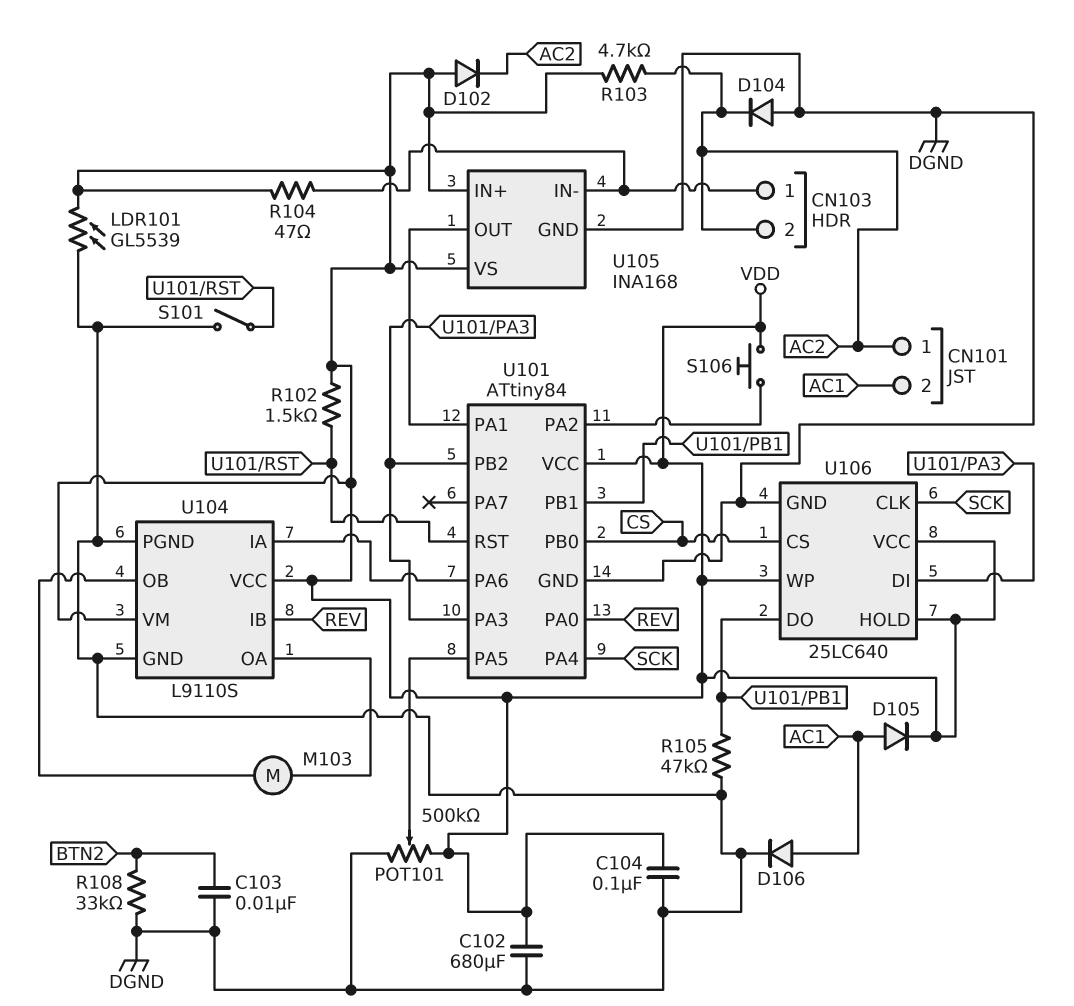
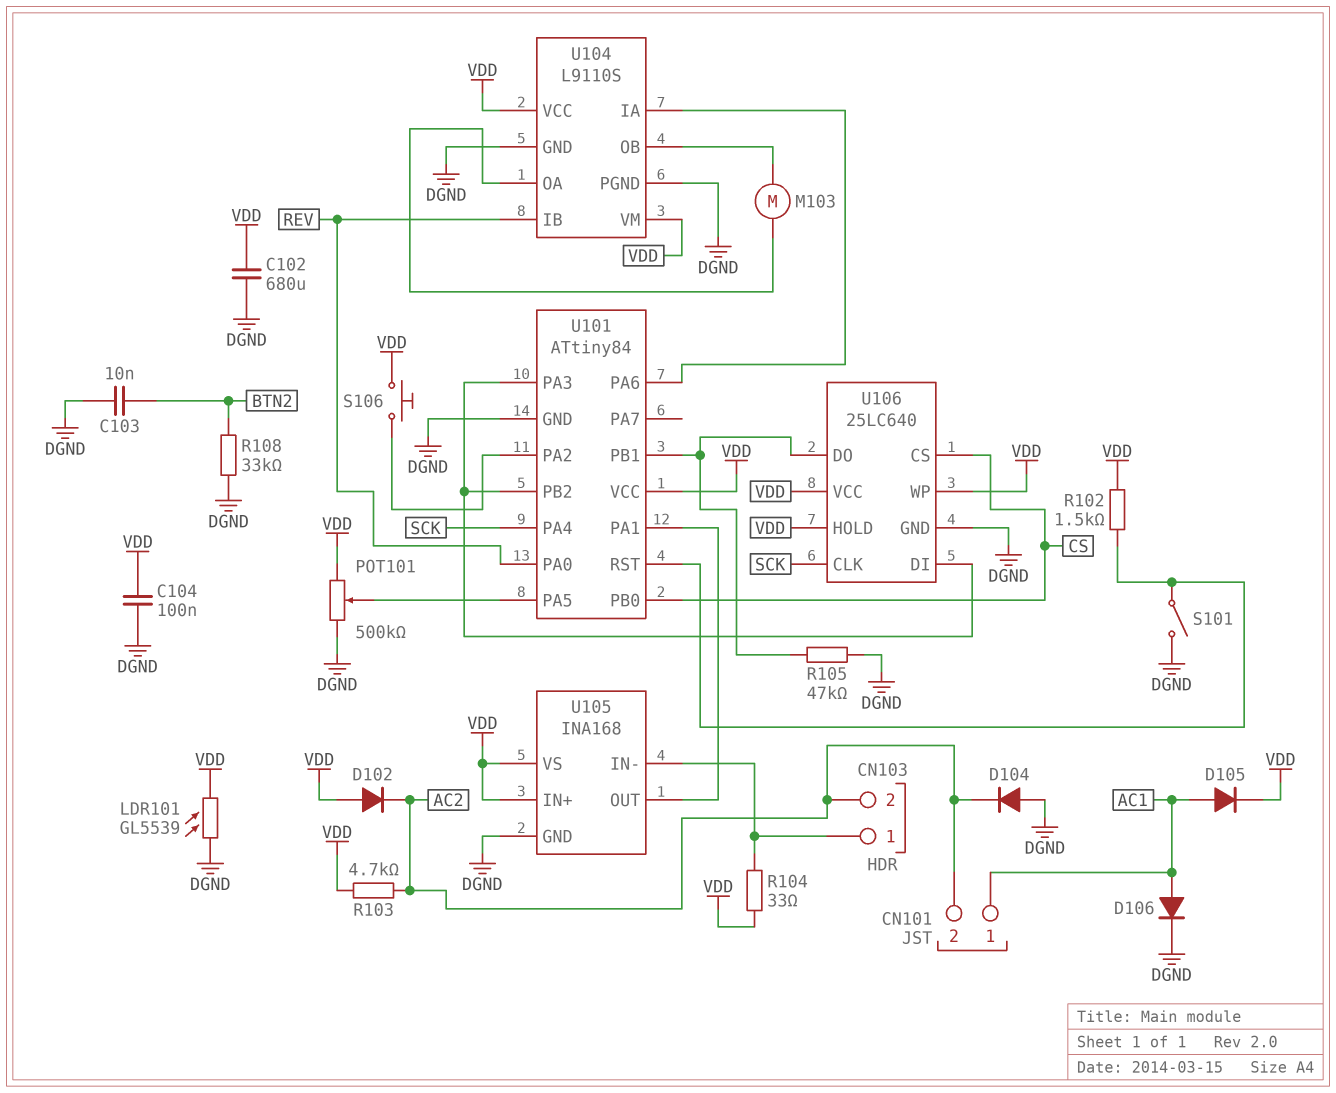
CN101 pin 1: AC2 -> AC1
CN101 pin 2: AC1 -> AC2
R104: 47 (CN103/1, VDD) -> 33 (CN103/1, VDD)

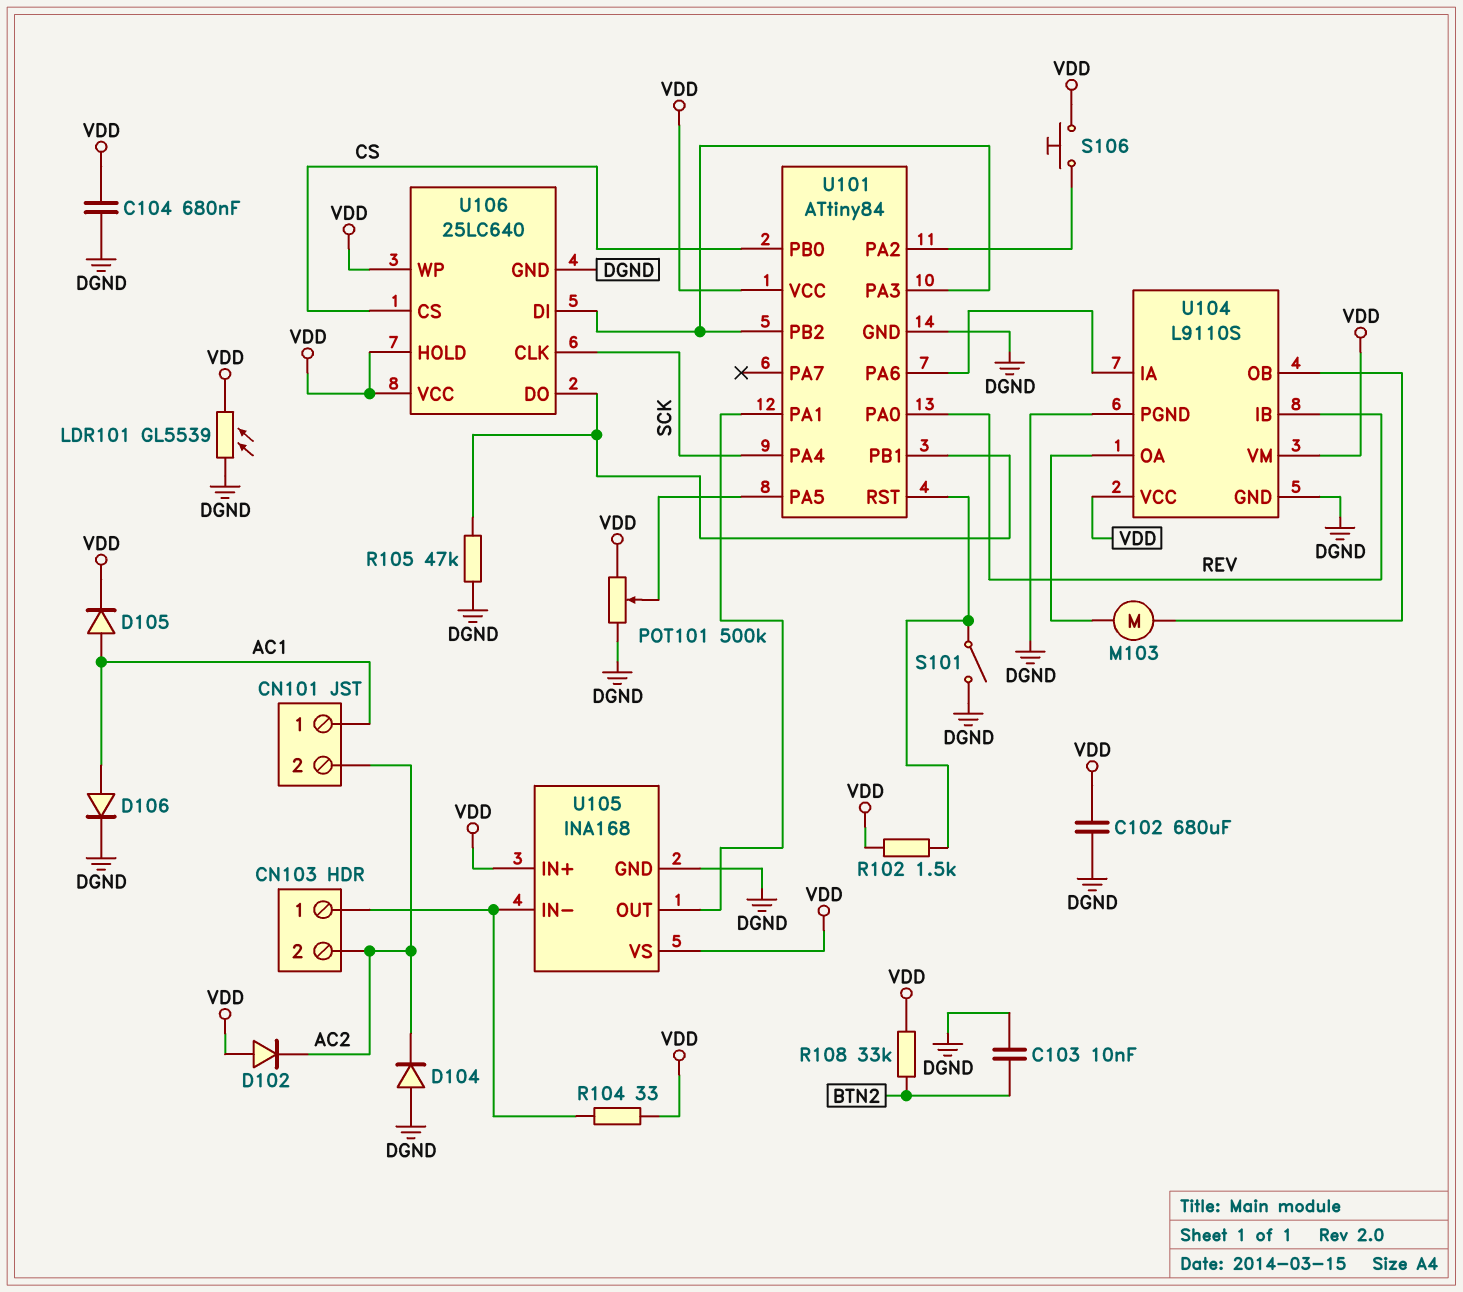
C104: 100nF (DGND, VDD) -> 680nF (DGND, VDD)
R103: 4.7k (AC2, VDD) -> none
R108: 33k (BTN2, DGND) -> 33k (BTN2, VDD)

